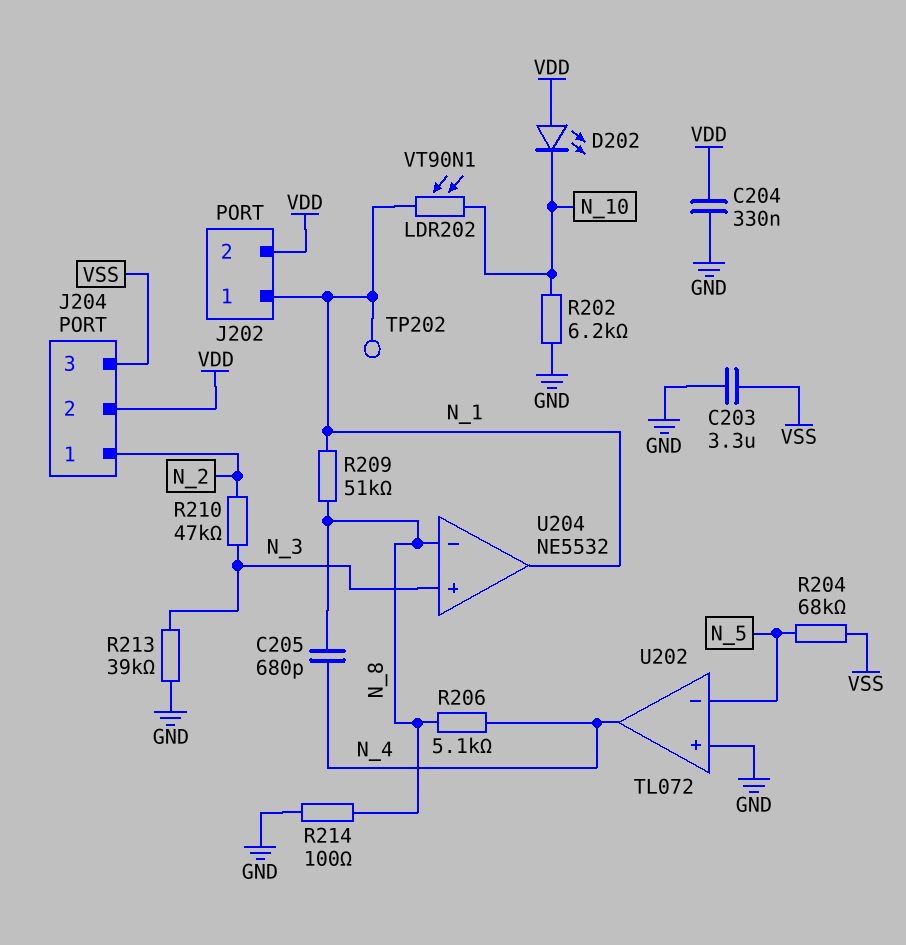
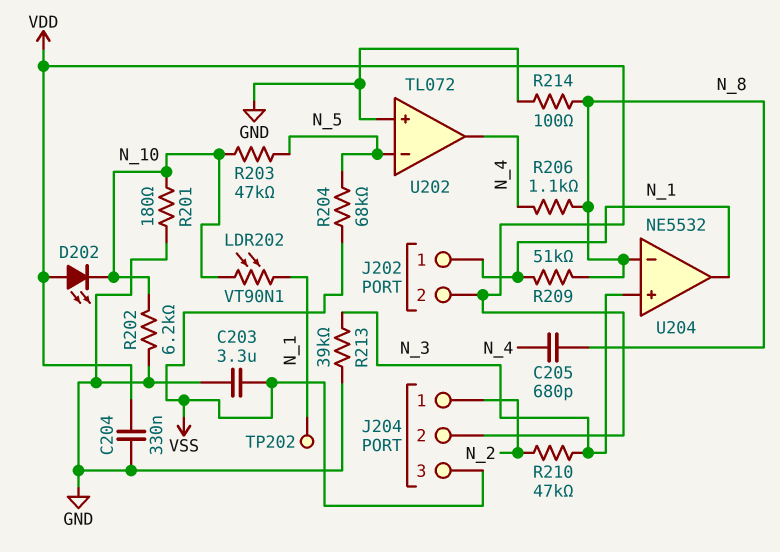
R201: none -> 180 (GND, N_10)
R203: none -> 47k (N_5, N_10)
R206: 5.1k (N_4, N_8) -> 1.1k (N_4, N_8)

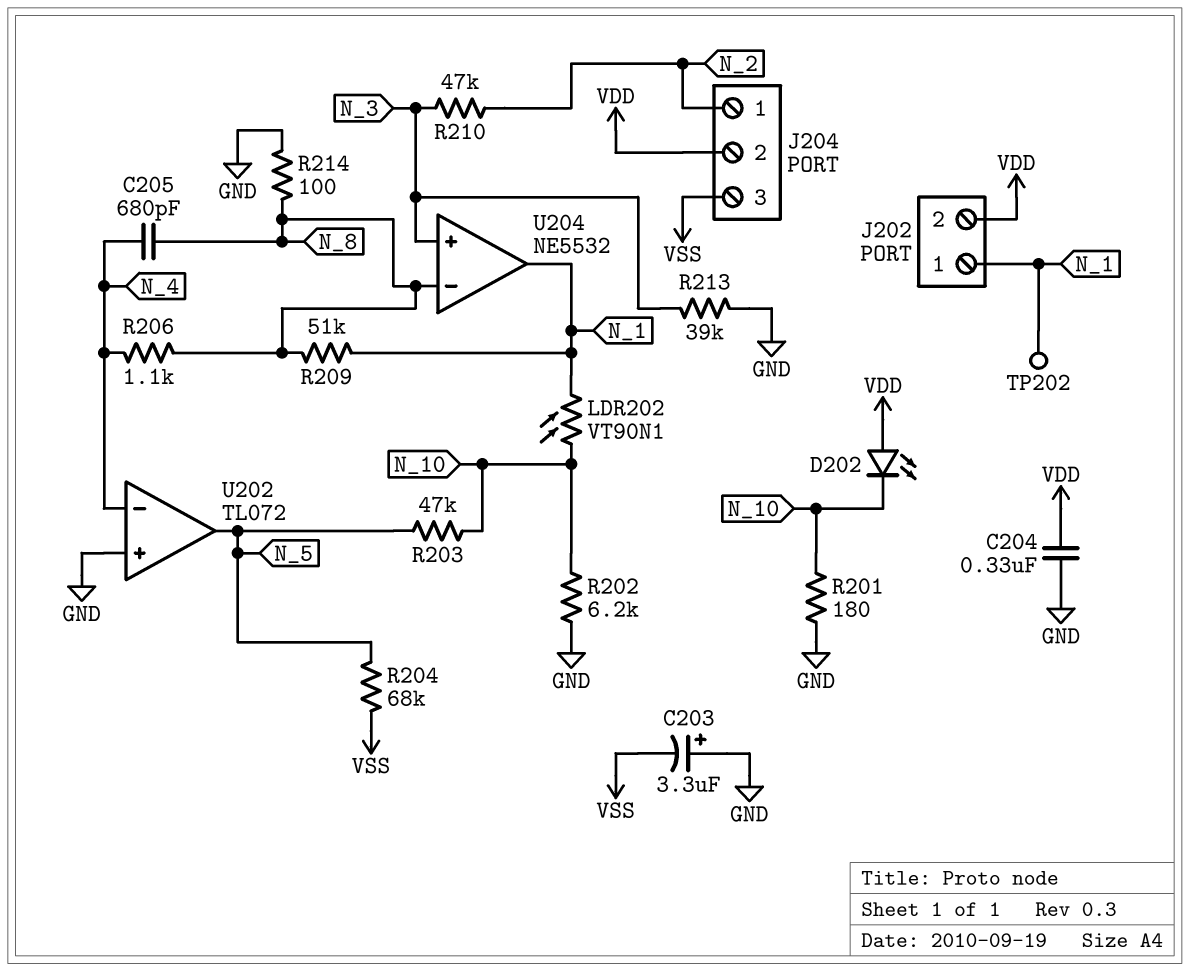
C203: 3.3uF (GND, VSS) -> 3.3uF (plus GND, minus VSS)
U202 pin in-: N_5 -> N_4
U202 pin out: N_4 -> N_5

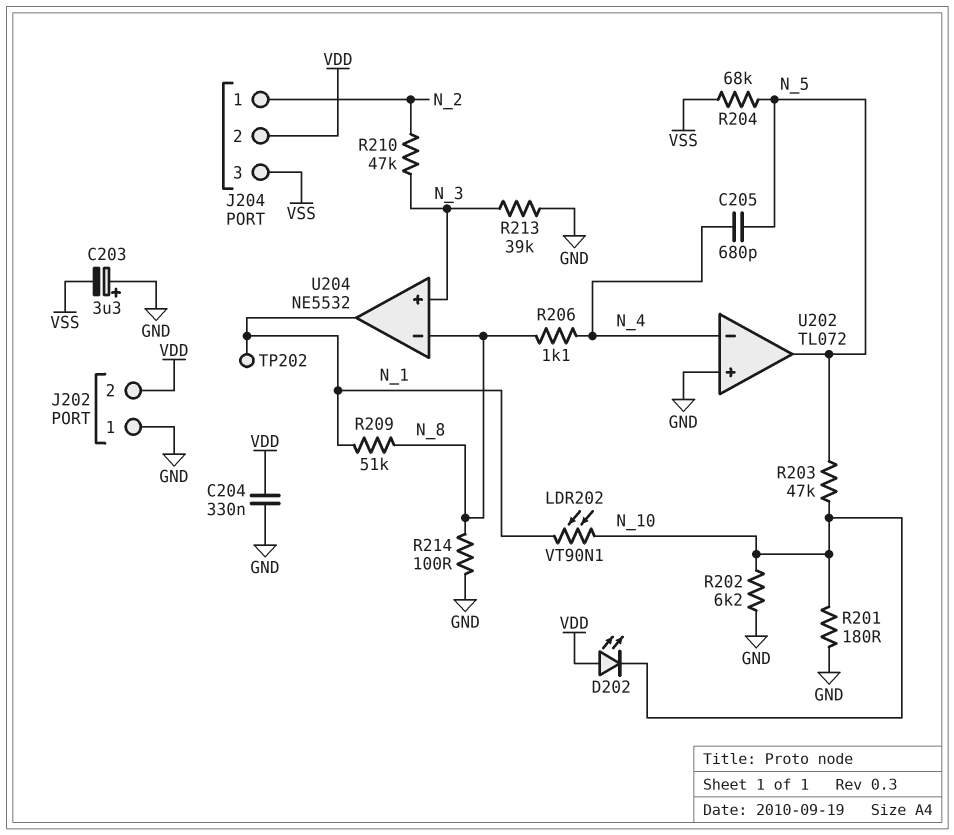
C205: 680pF (N_4, N_8) -> 680pF (N_4, N_5)
J202 pin 1: N_1 -> GND

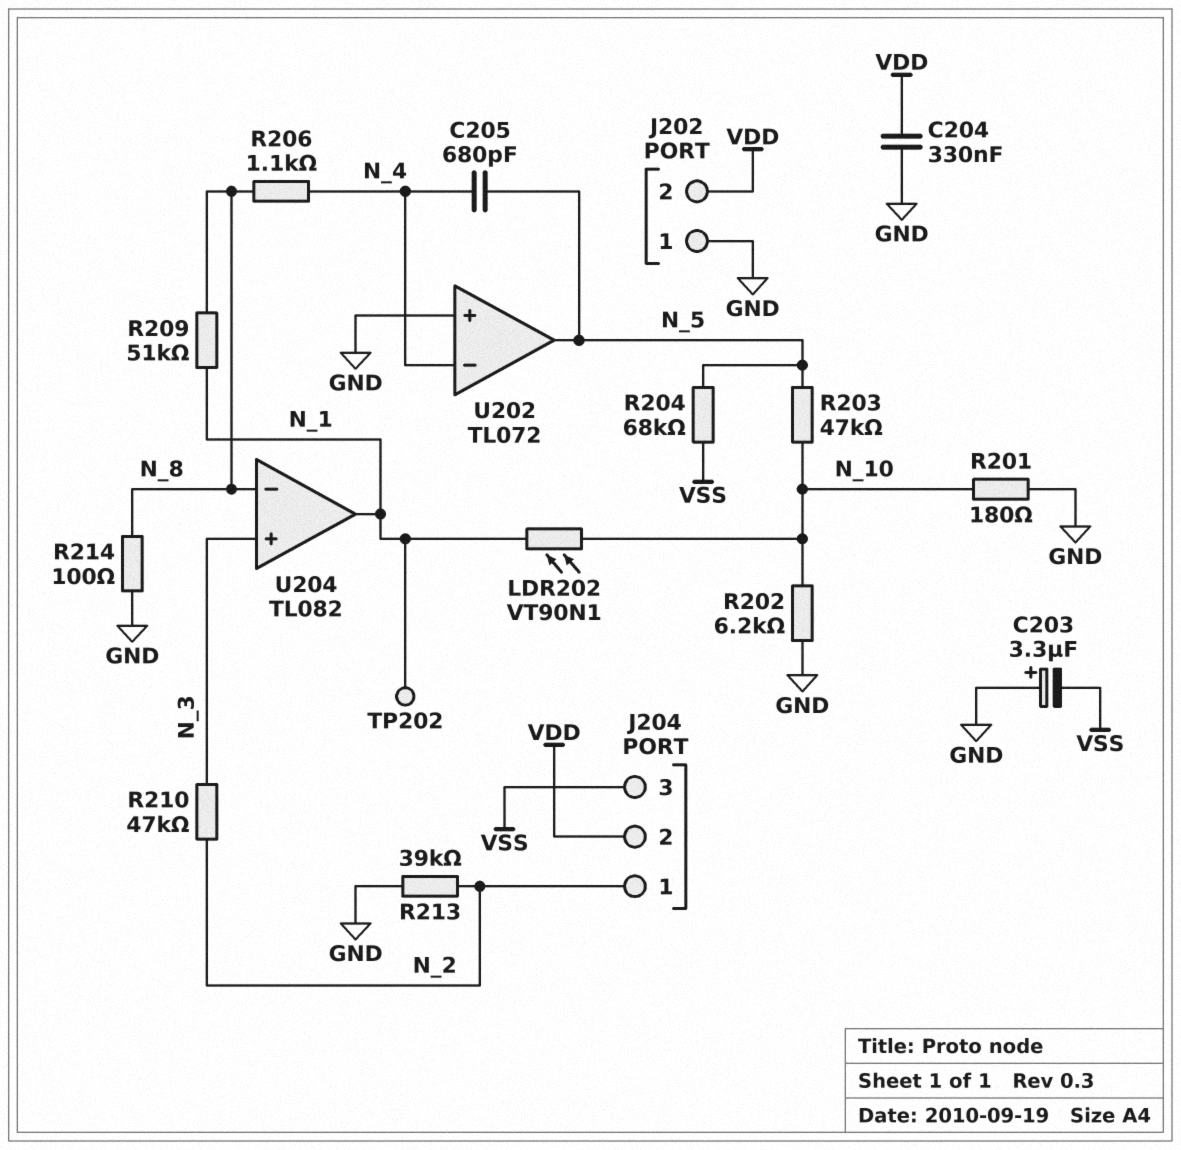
D202: LED (A VDD, K N_10) -> none
R213: 39k (GND, N_3) -> 39k (GND, N_2)
U204: NE5532 -> TL082

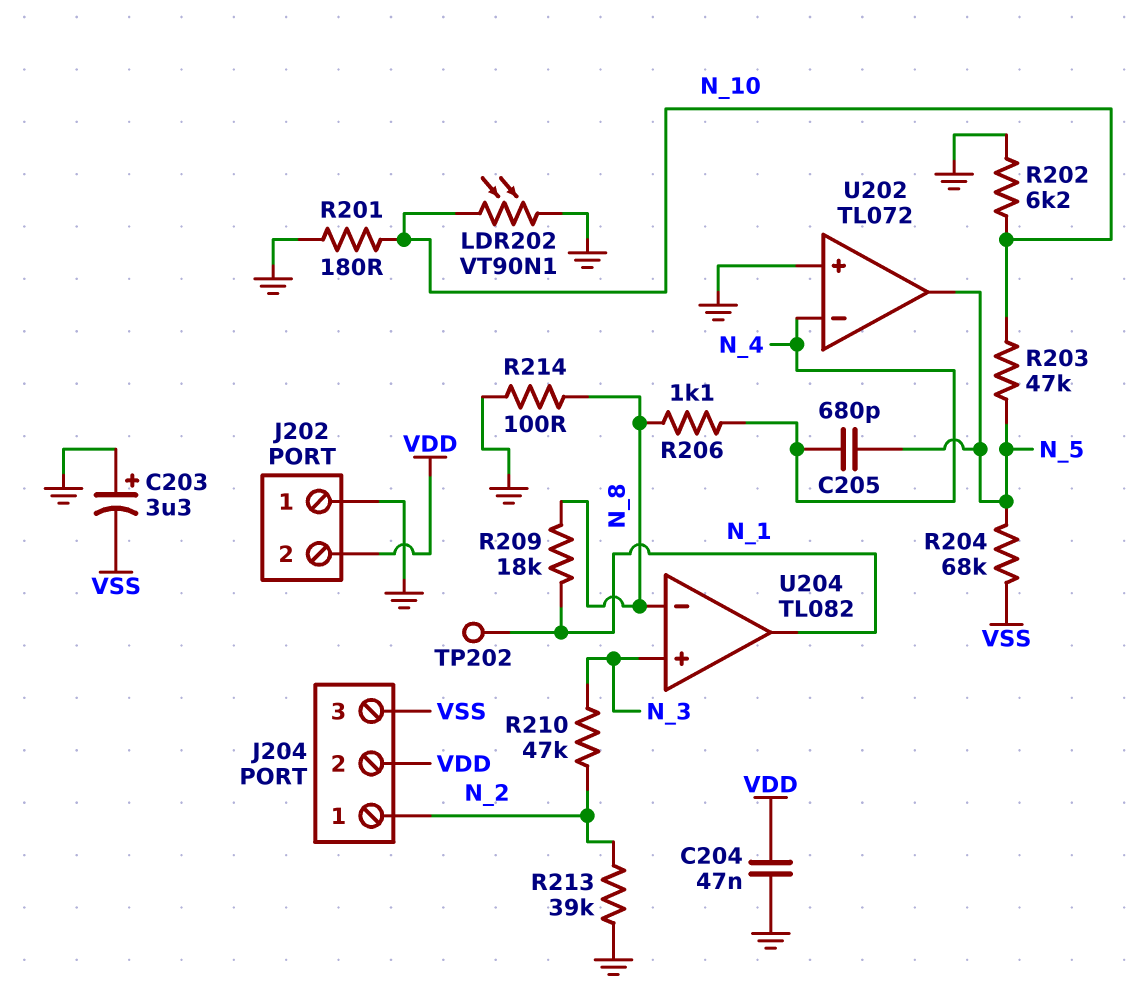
C204: 330nF (GND, VDD) -> 47nF (GND, VDD)
LDR202: VT90N1 (N_1, N_10) -> VT90N1 (GND, N_10)
R209: 51k (N_1, N_8) -> 18k (N_1, N_8)

